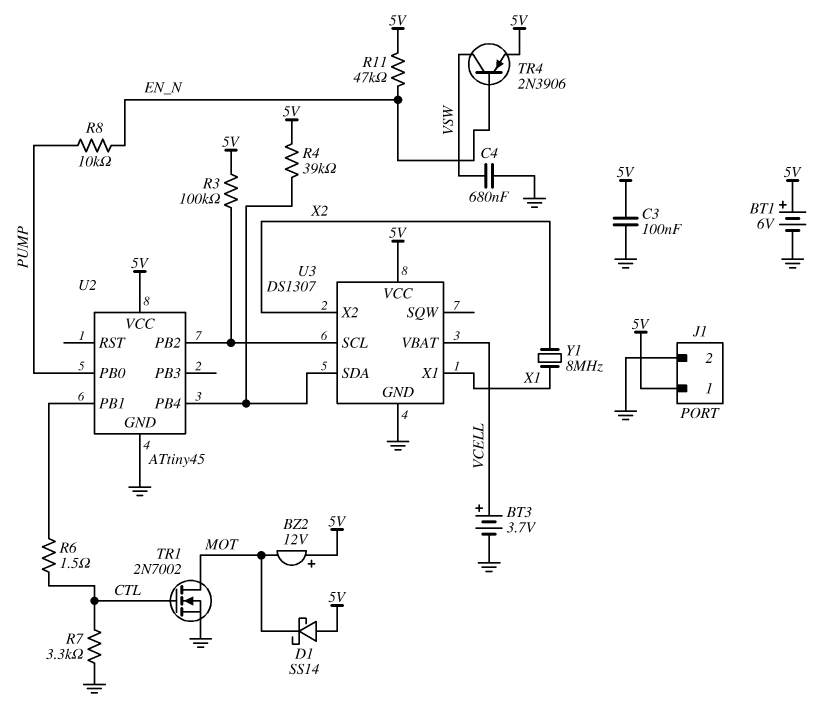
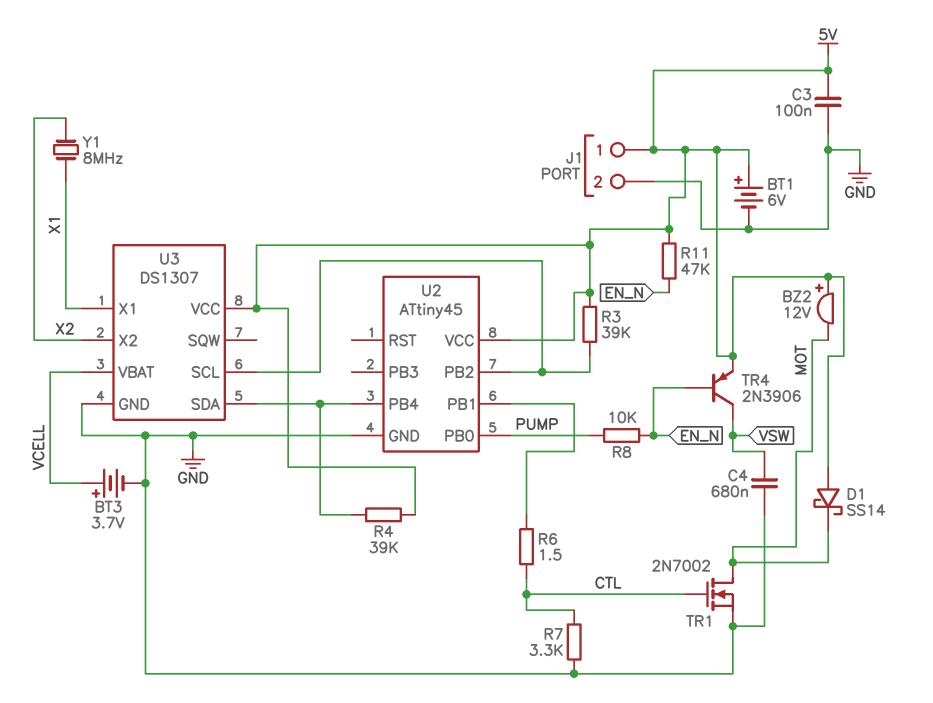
R3: 100k (5V, U2/PB2) -> 39k (5V, U2/PB2)

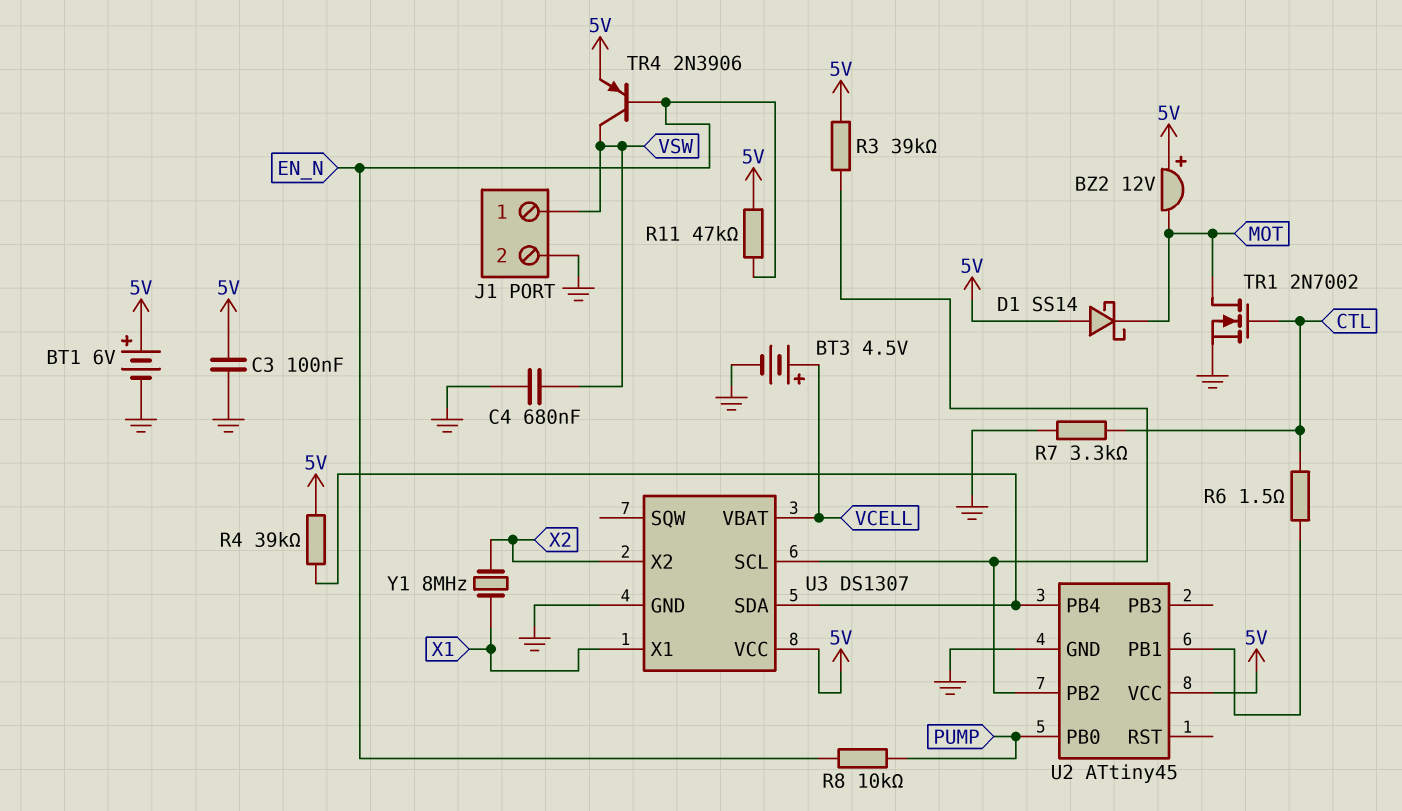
BT3: 3.7V (plus VCELL, minus GND) -> 4.5V (plus VCELL, minus GND)
J1 pin 1: 5V -> VSW

